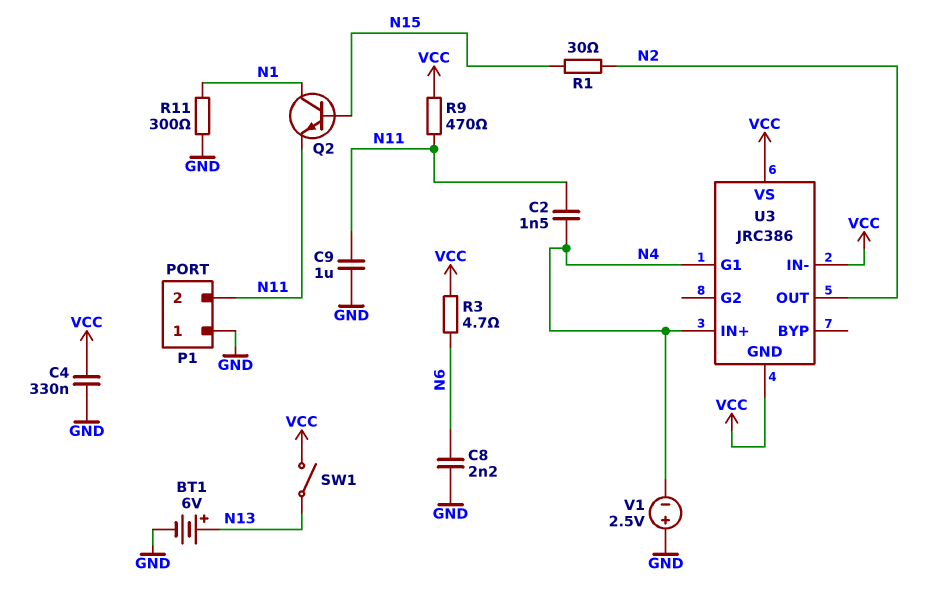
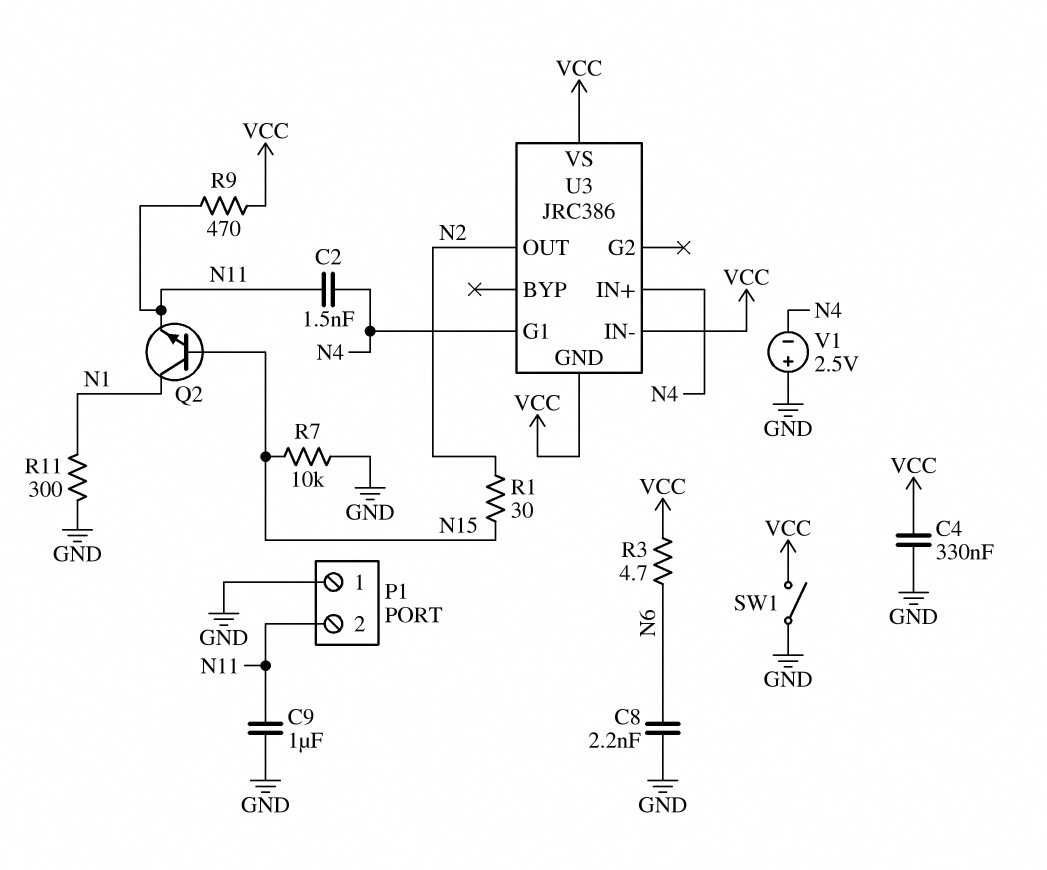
BT1: 6V (plus N13, minus GND) -> none
R7: none -> 10k (GND, N15)
SW1: switch (N13, VCC) -> switch (GND, VCC)

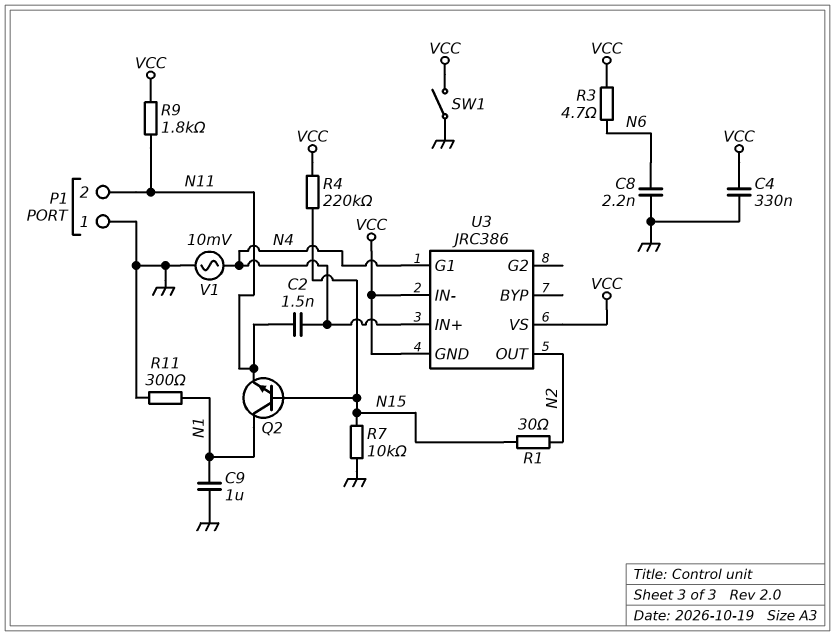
C9: 1uF (GND, N11) -> 1uF (GND, N1)
R4: none -> 220k (N15, VCC)
R9: 470 (N11, VCC) -> 1.8k (N11, VCC)
V1: 2.5V (plus GND, minus N4) -> AC 10mV (GND, N4)

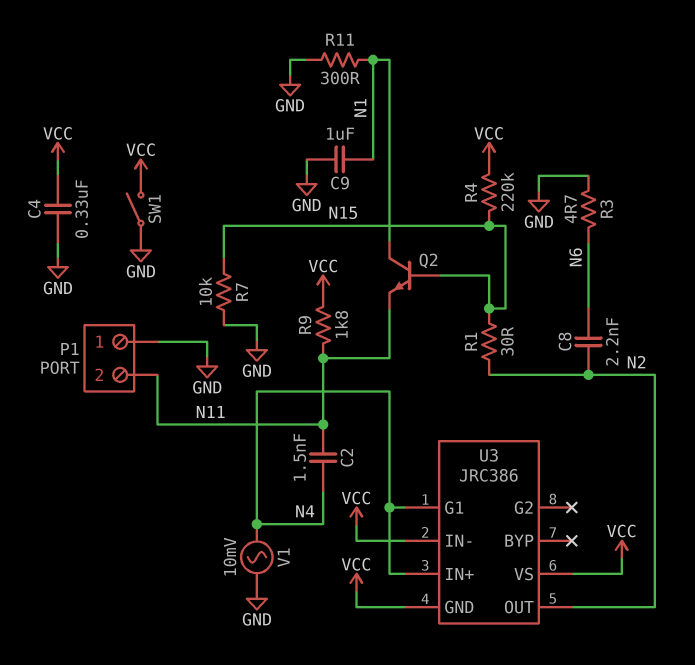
C8: 2.2nF (GND, N6) -> 2.2nF (N2, N6)
R3: 4.7 (N6, VCC) -> 4.7 (GND, N6)

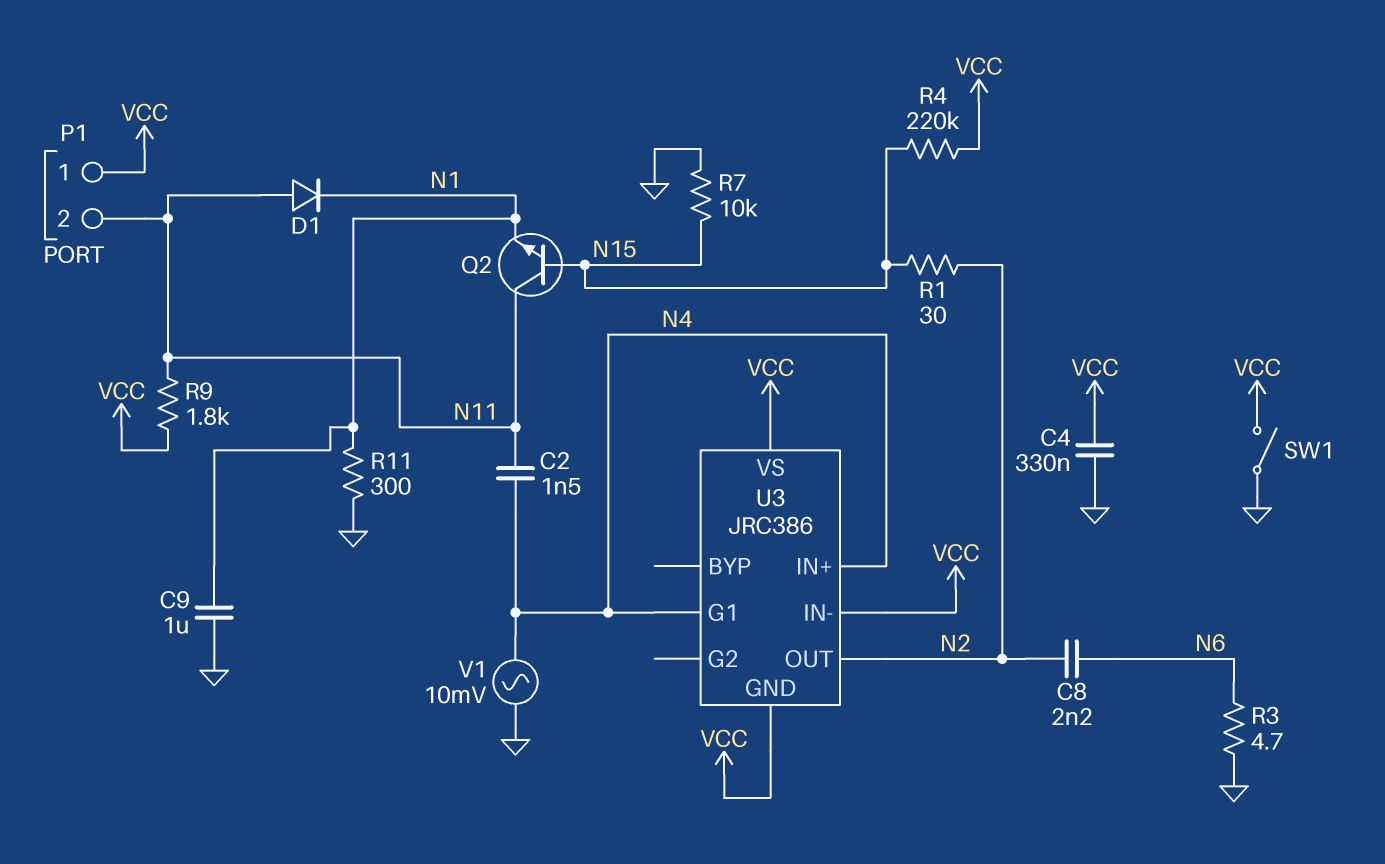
D1: none -> diode (A N11, K N1)
P1 pin 1: GND -> VCC
Q2: NPN (B N15, C N1, E N11) -> NPN (B N15, C N11, E N1)

